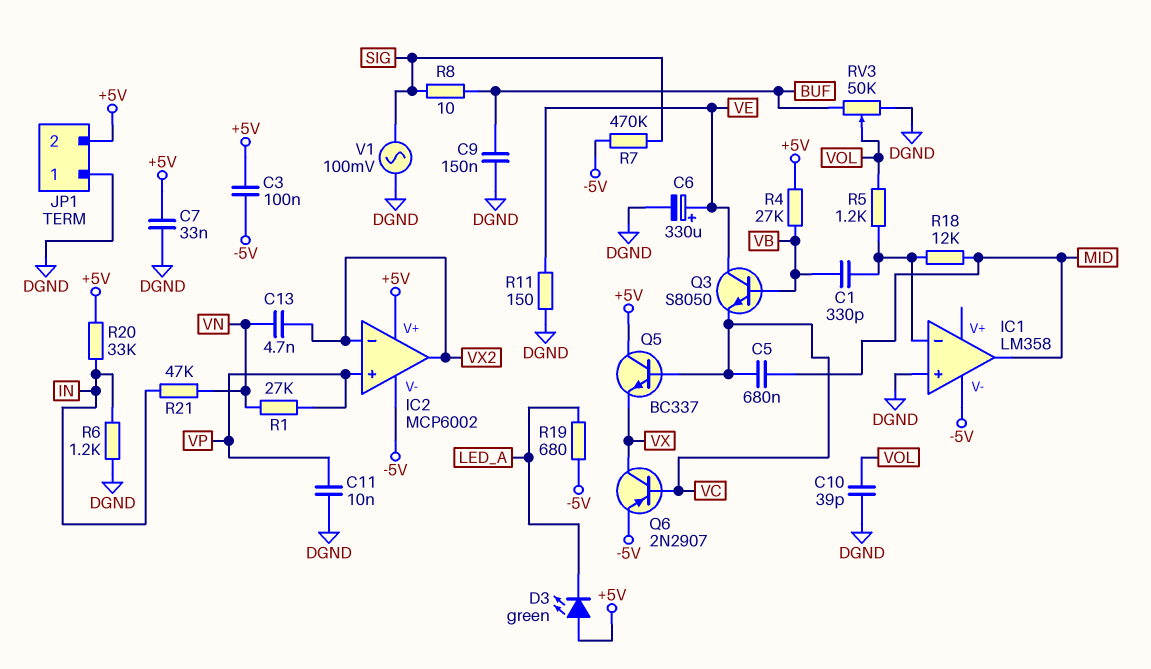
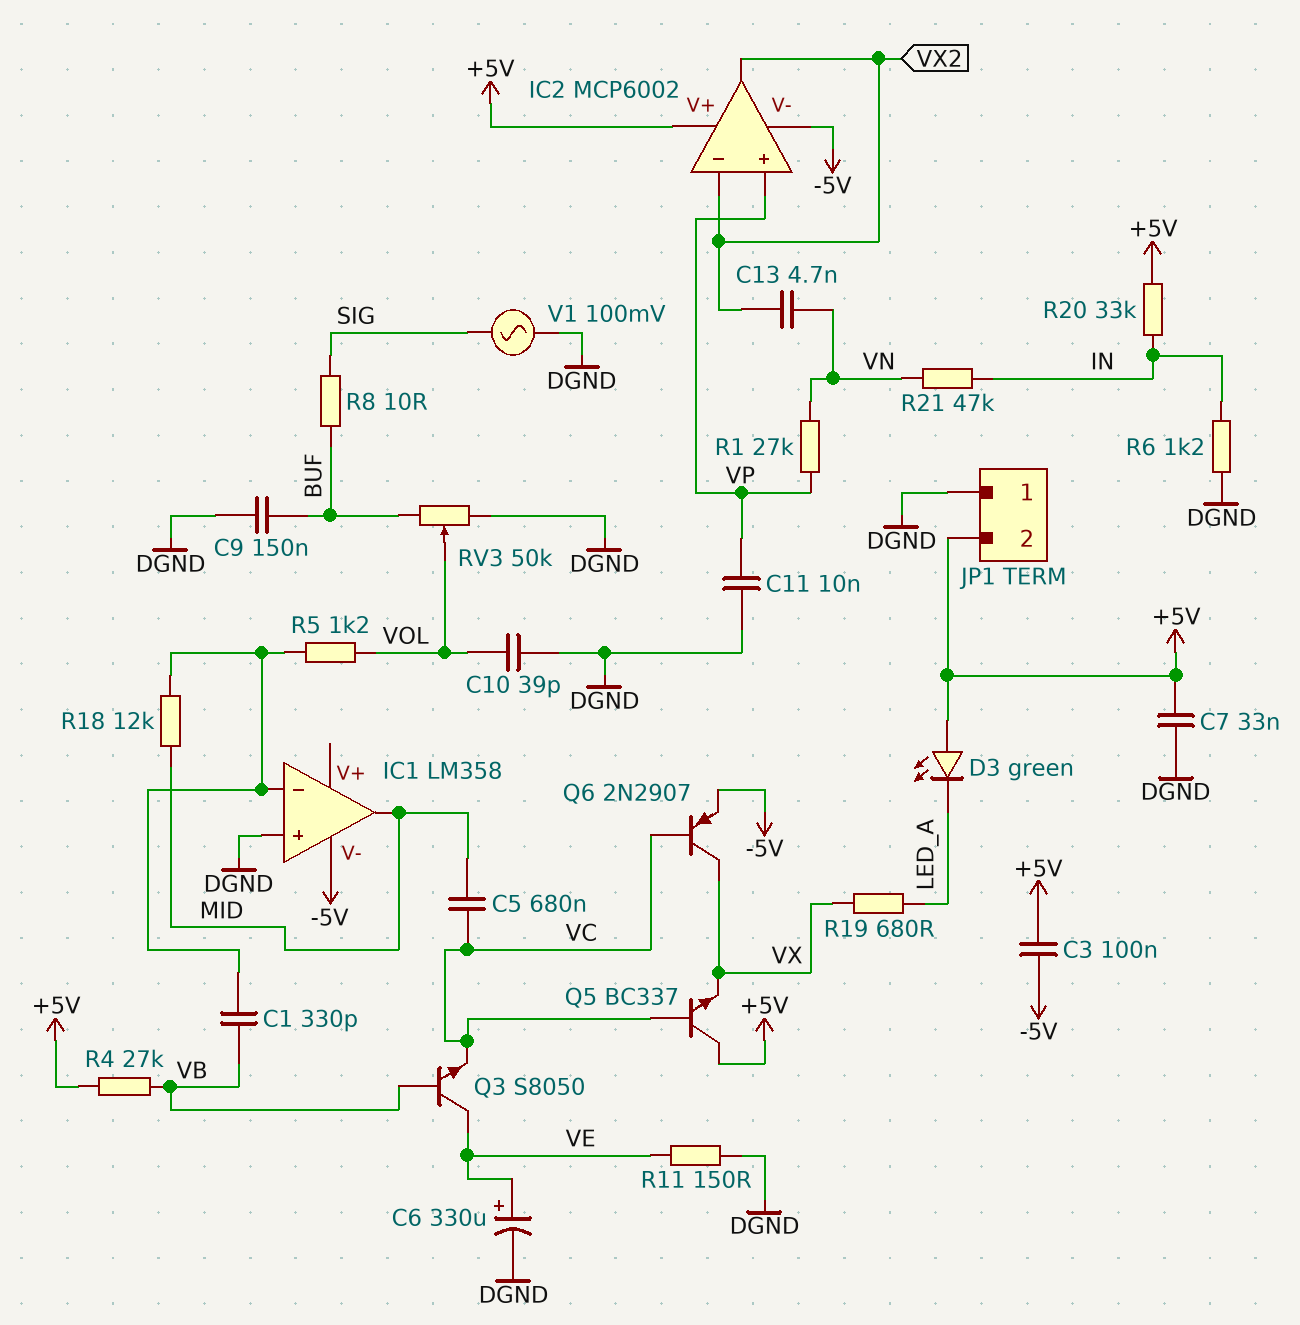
R7: 470k (-5V, SIG) -> none
R19: 680 (-5V, LED_A) -> 680 (LED_A, VX)

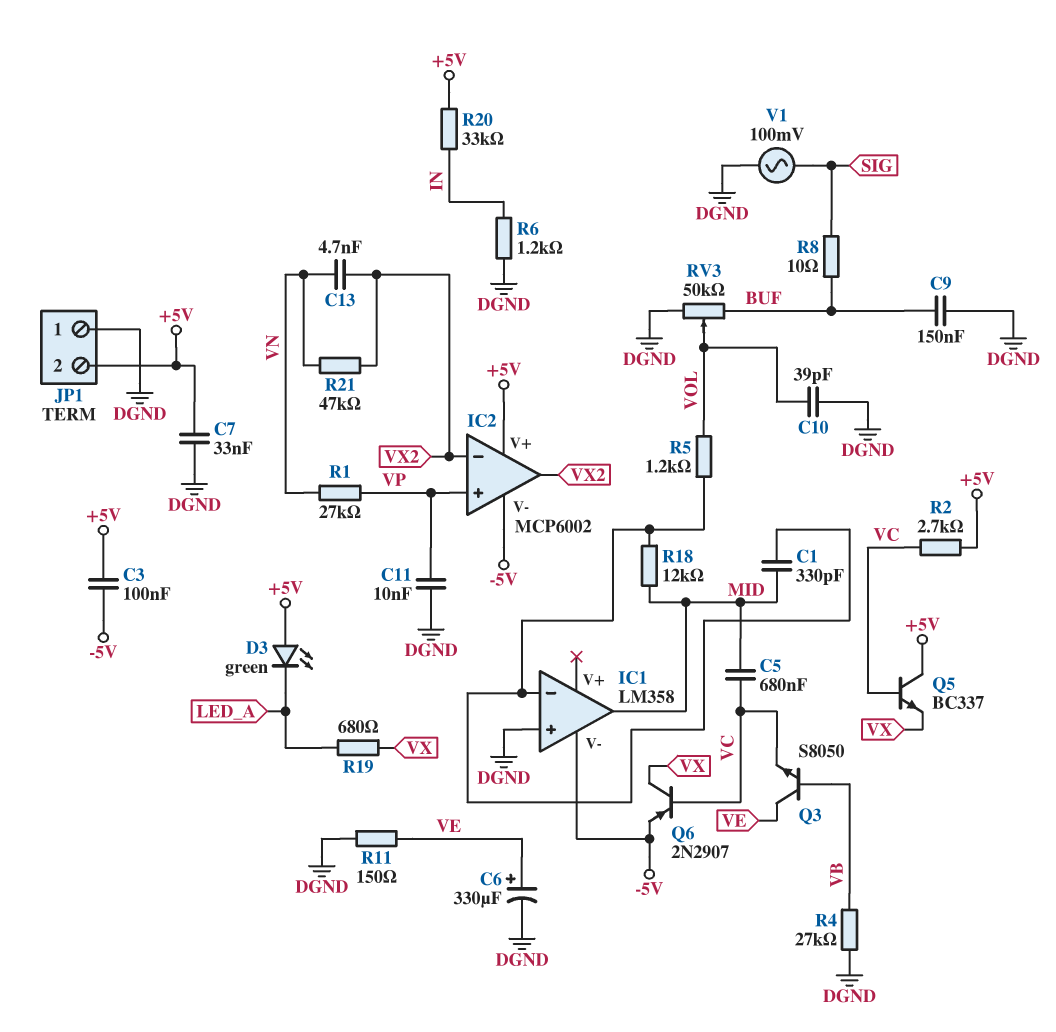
C1: 330pF (IC1/in-, VB) -> 330pF (IC1/in-, MID)
R2: none -> 2.7k (+5V, VC)
R4: 27k (+5V, VB) -> 27k (DGND, VB)
R21: 47k (IN, VN) -> 47k (VN, VX2)

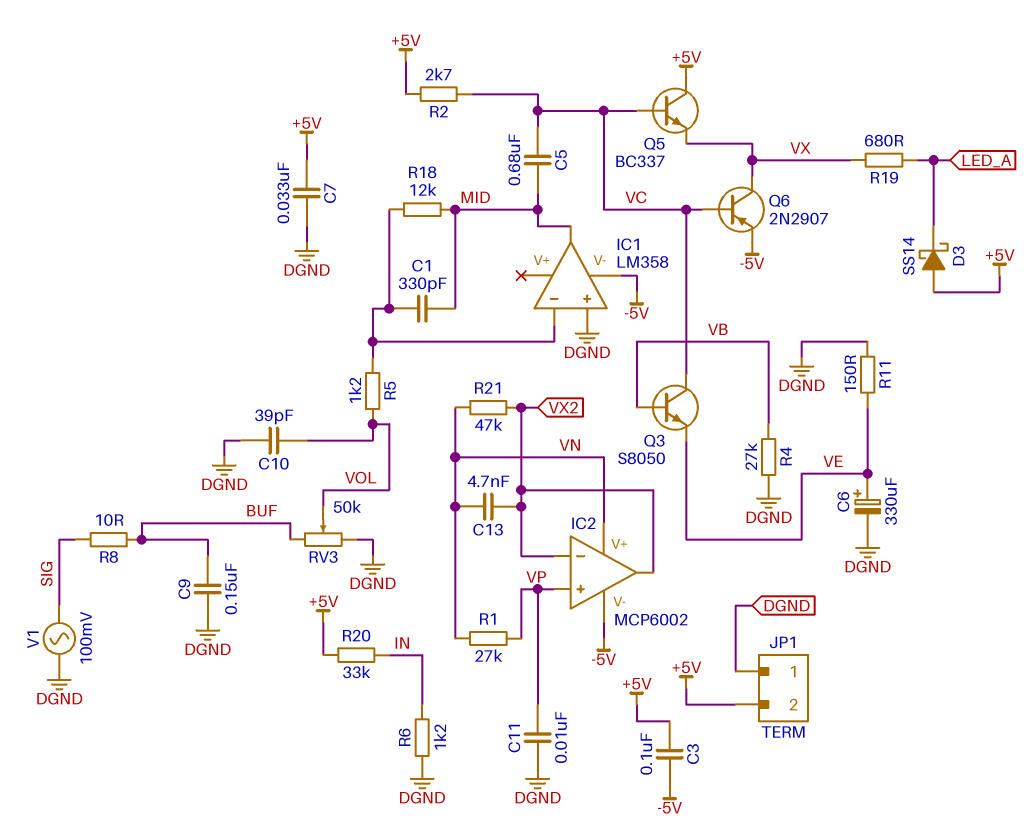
D3: LED green (A +5V, K LED_A) -> schottky SS14 (A +5V, K LED_A)
IC2 pin V+: +5V -> VN
Q3: NPN S8050 (B VB, C VE, E VC) -> NPN S8050 (B VB, C VC, E VE)

